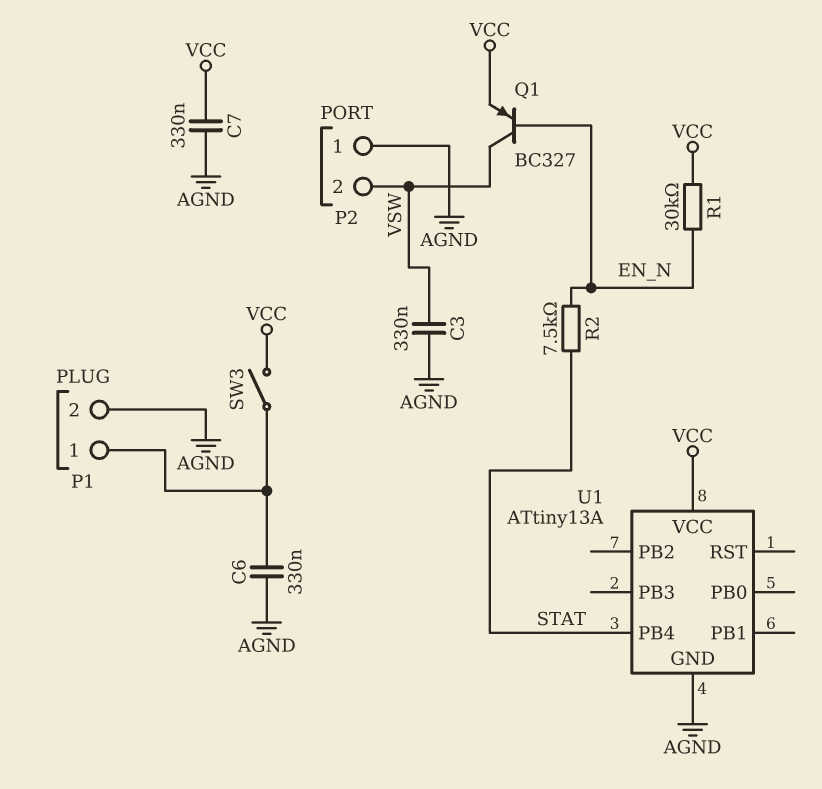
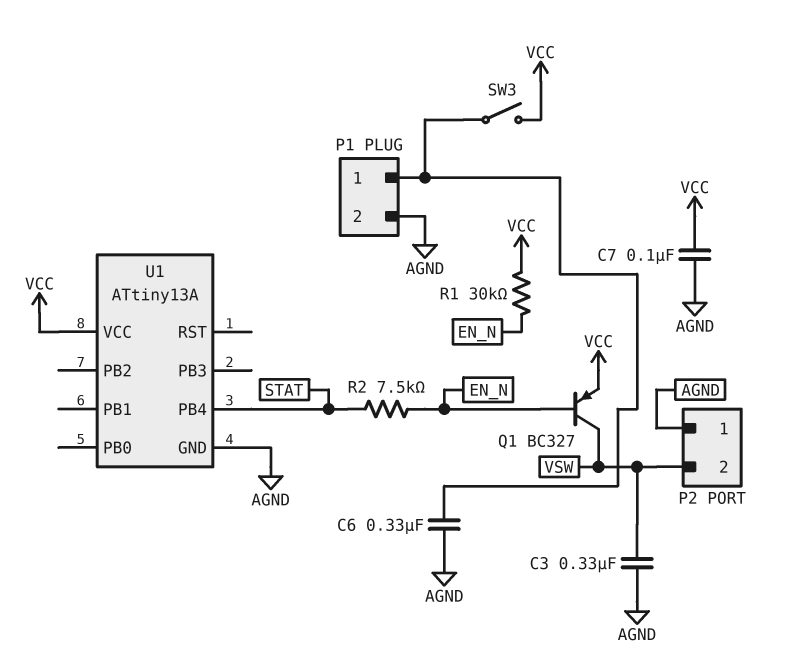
C7: 330nF (AGND, VCC) -> 100nF (AGND, VCC)

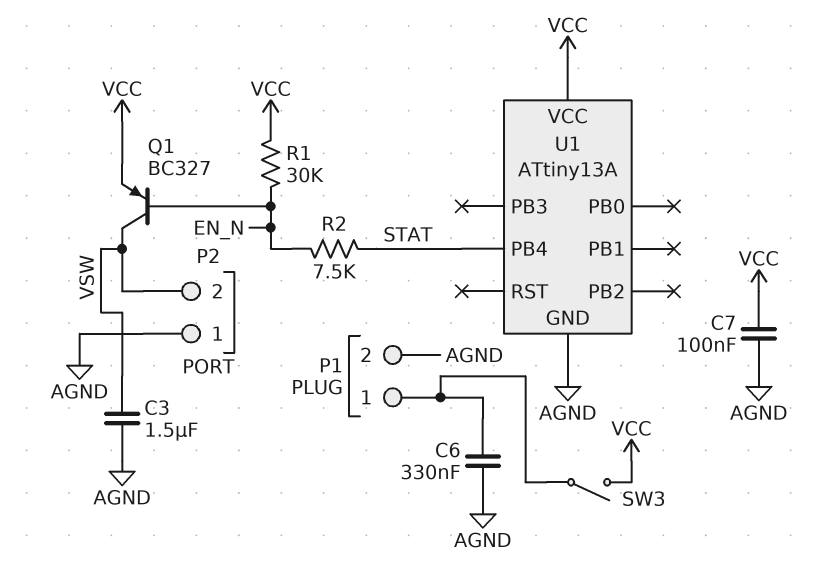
C3: 330nF (AGND, VSW) -> 1.5uF (AGND, VSW)

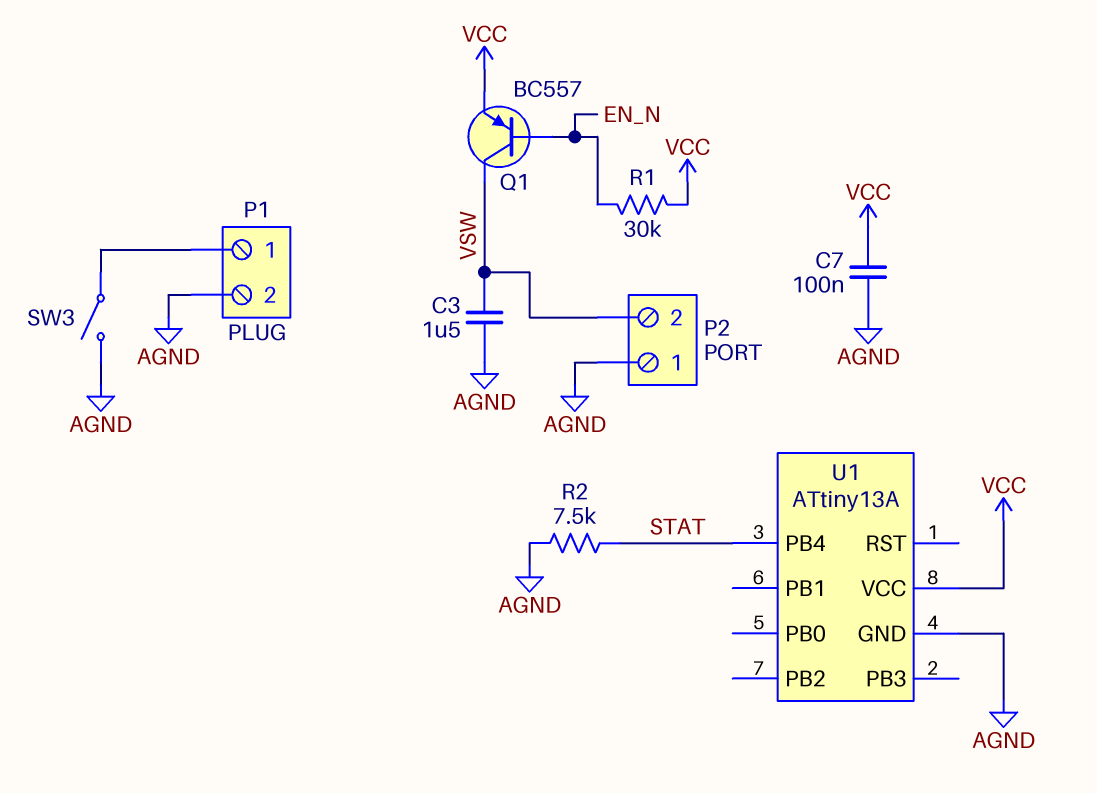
C6: 330nF (AGND, P1/1) -> none
Q1: PNP BC327 (B EN_N, C VSW, E VCC) -> PNP BC557 (B EN_N, C VSW, E VCC)
R2: 7.5k (EN_N, STAT) -> 7.5k (AGND, STAT)
SW3: switch (P1/1, VCC) -> switch (AGND, P1/1)

